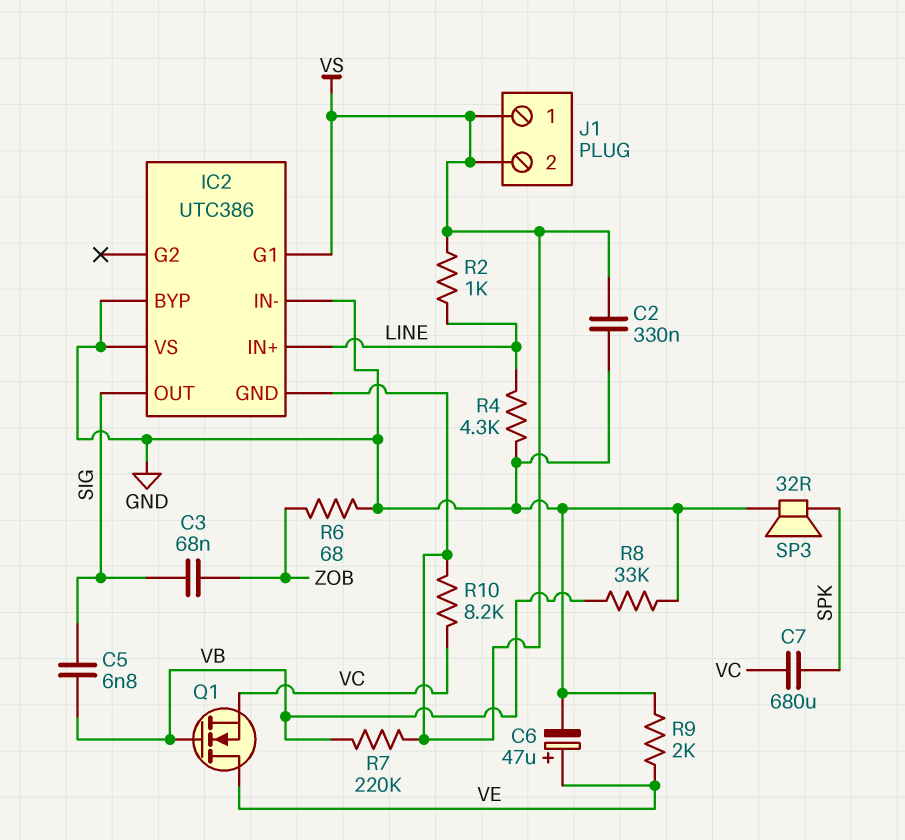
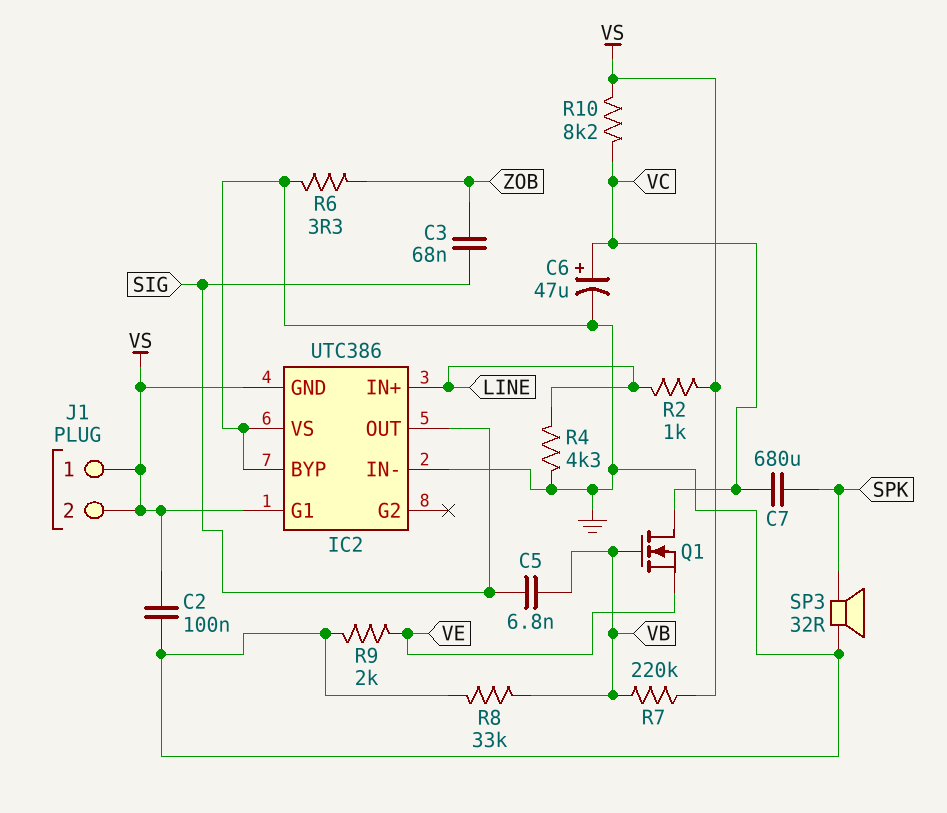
C2: 330nF (GND, VS) -> 100nF (GND, VS)
C6: 47uF (plus VE, minus GND) -> 47uF (plus VC, minus GND)
Q1: NMOS (G VB, D VE, S VC) -> NMOS (G VB, D VC, S VE)
R6: 68 (GND, ZOB) -> 3.3 (GND, ZOB)

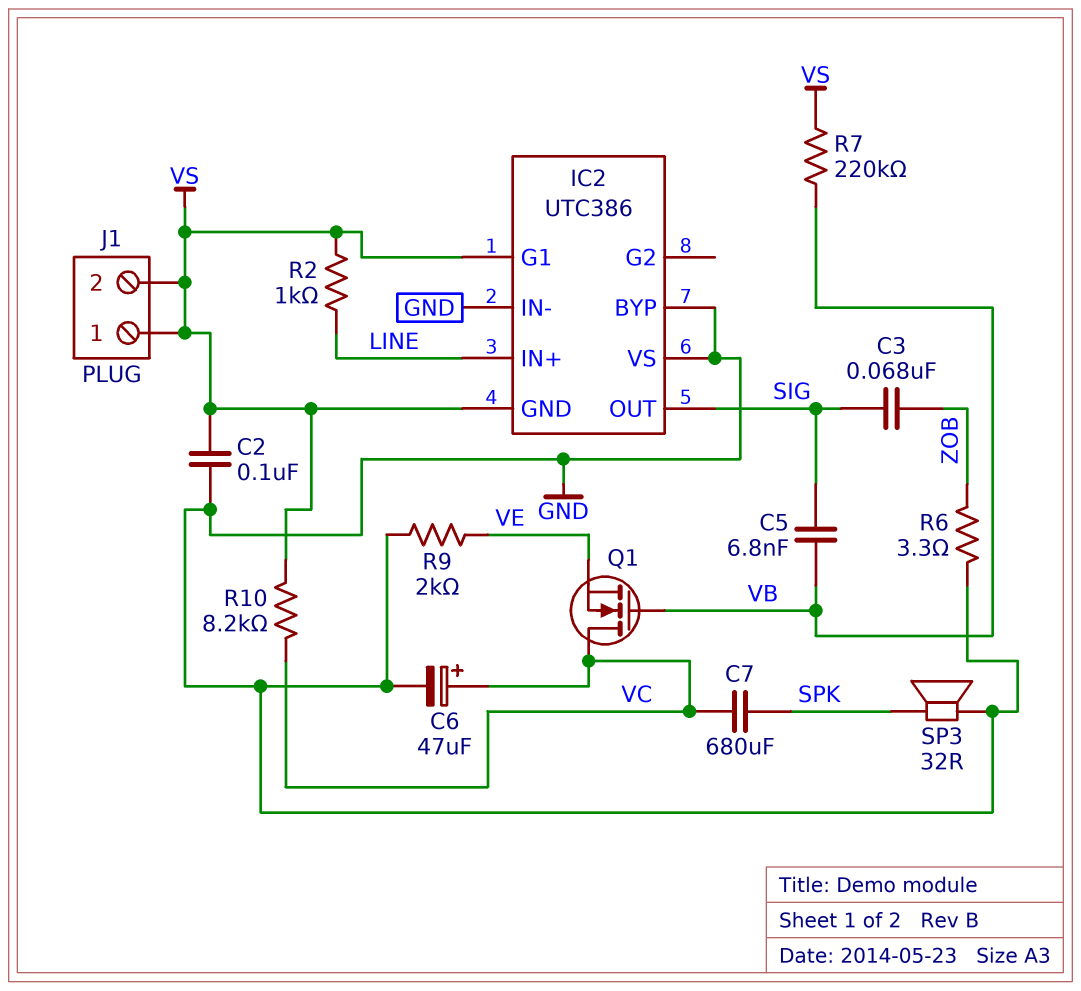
R4: 4.3k (GND, LINE) -> none
R8: 33k (GND, VB) -> none

